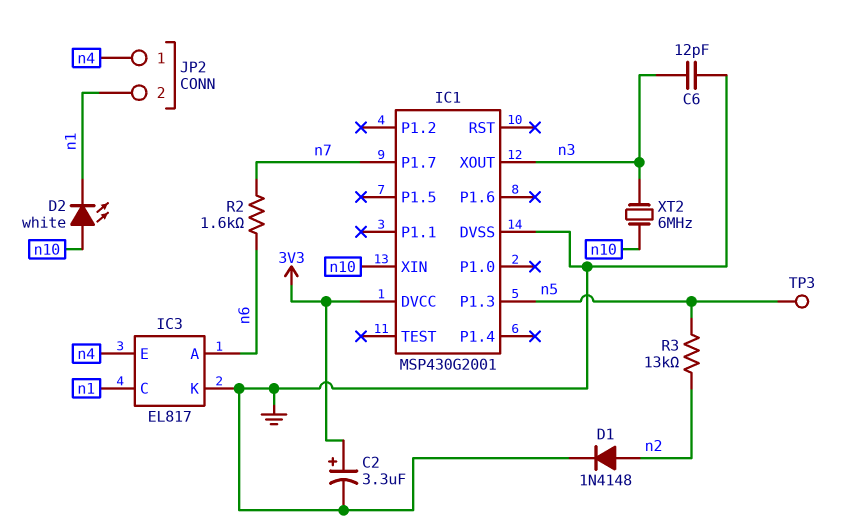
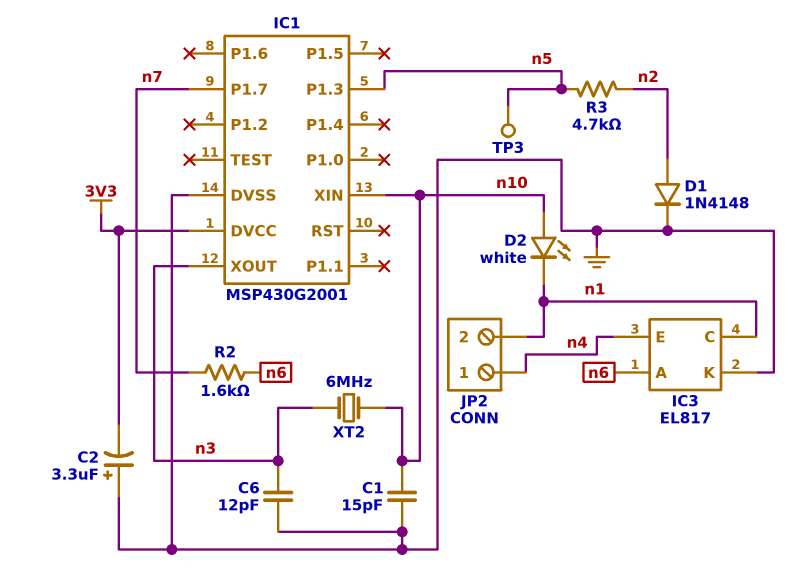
C1: none -> 15pF (GND, n10)
C2: 3.3uF (plus 3V3, minus GND) -> 3.3uF (plus GND, minus 3V3)
R3: 13k (n2, n5) -> 4.7k (n2, n5)

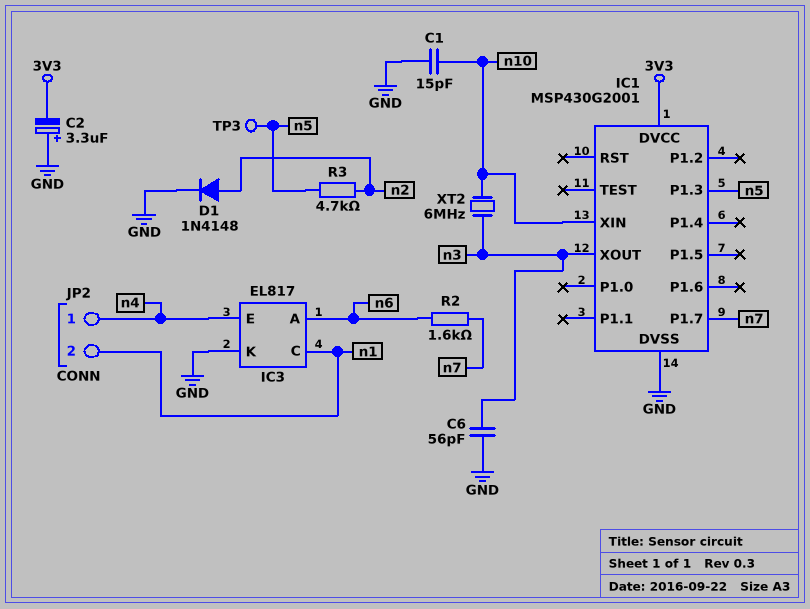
C6: 12pF (GND, n3) -> 56pF (GND, n3)
D2: LED white (A n10, K n1) -> none

